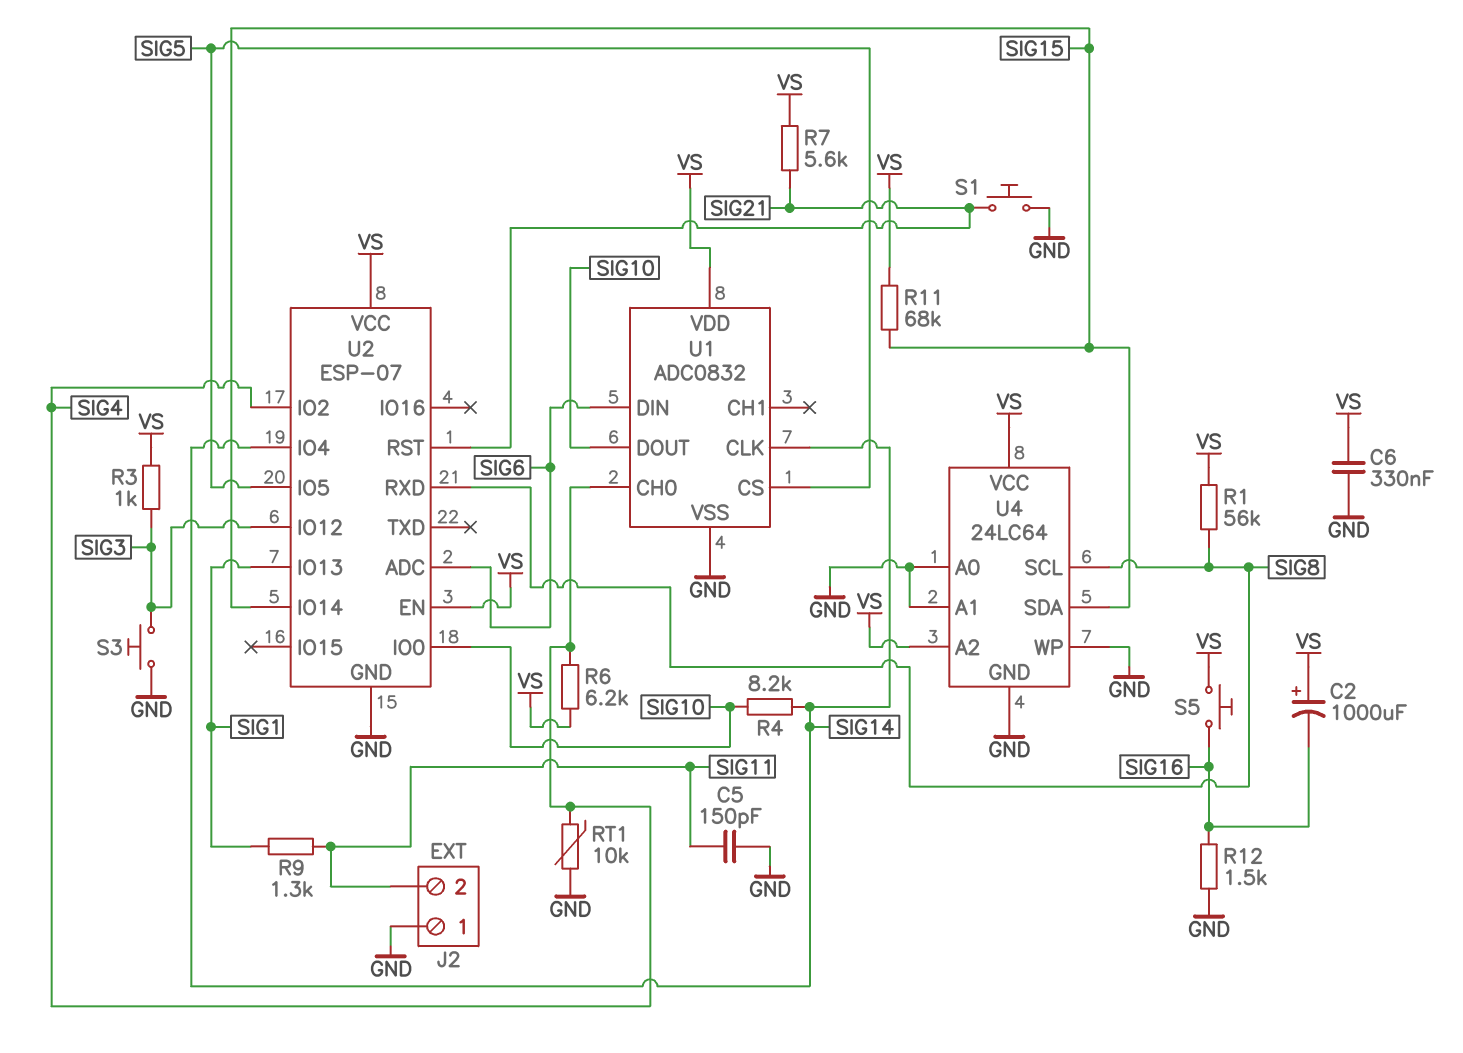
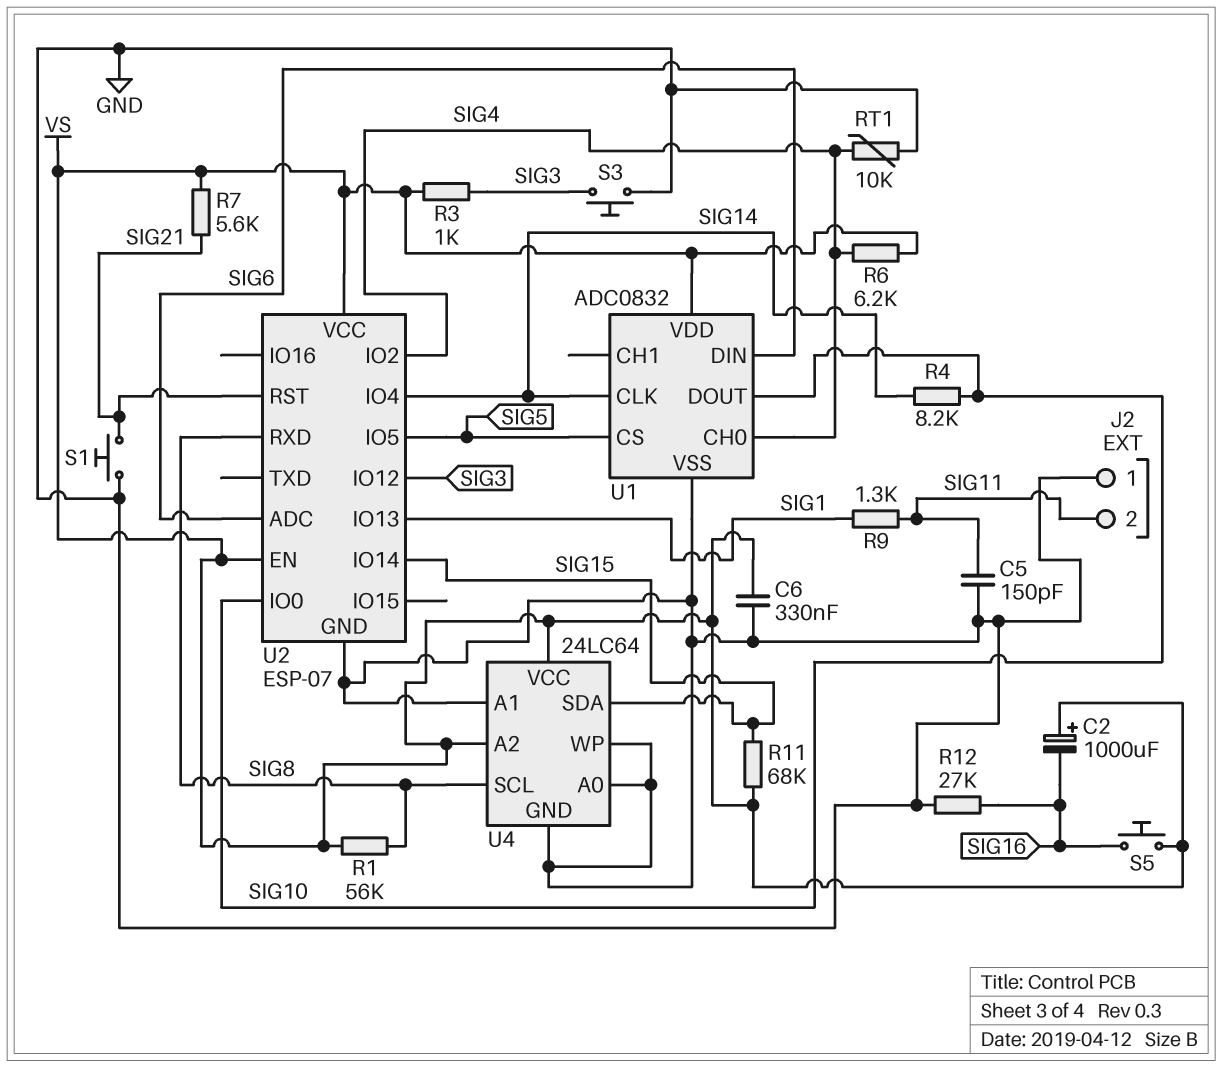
R12: 1.5k (GND, SIG16) -> 27k (GND, SIG16)

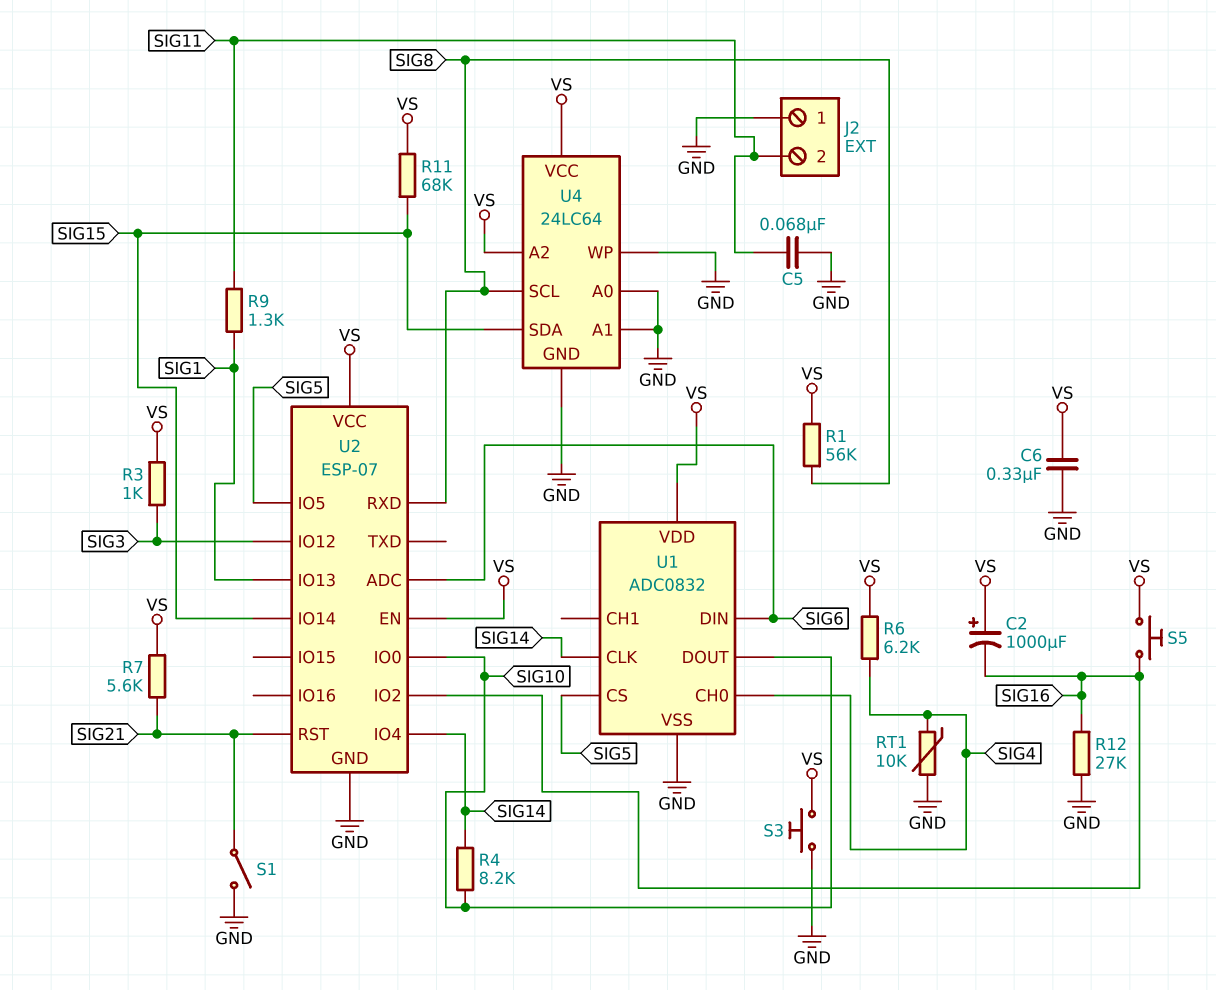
C5: 150pF (GND, SIG11) -> 68nF (GND, SIG11)
S1: button (GND, SIG21) -> switch (GND, SIG21)
S3: button (GND, SIG3) -> button (GND, VS)
U2 pin IO2: SIG4 -> SIG16

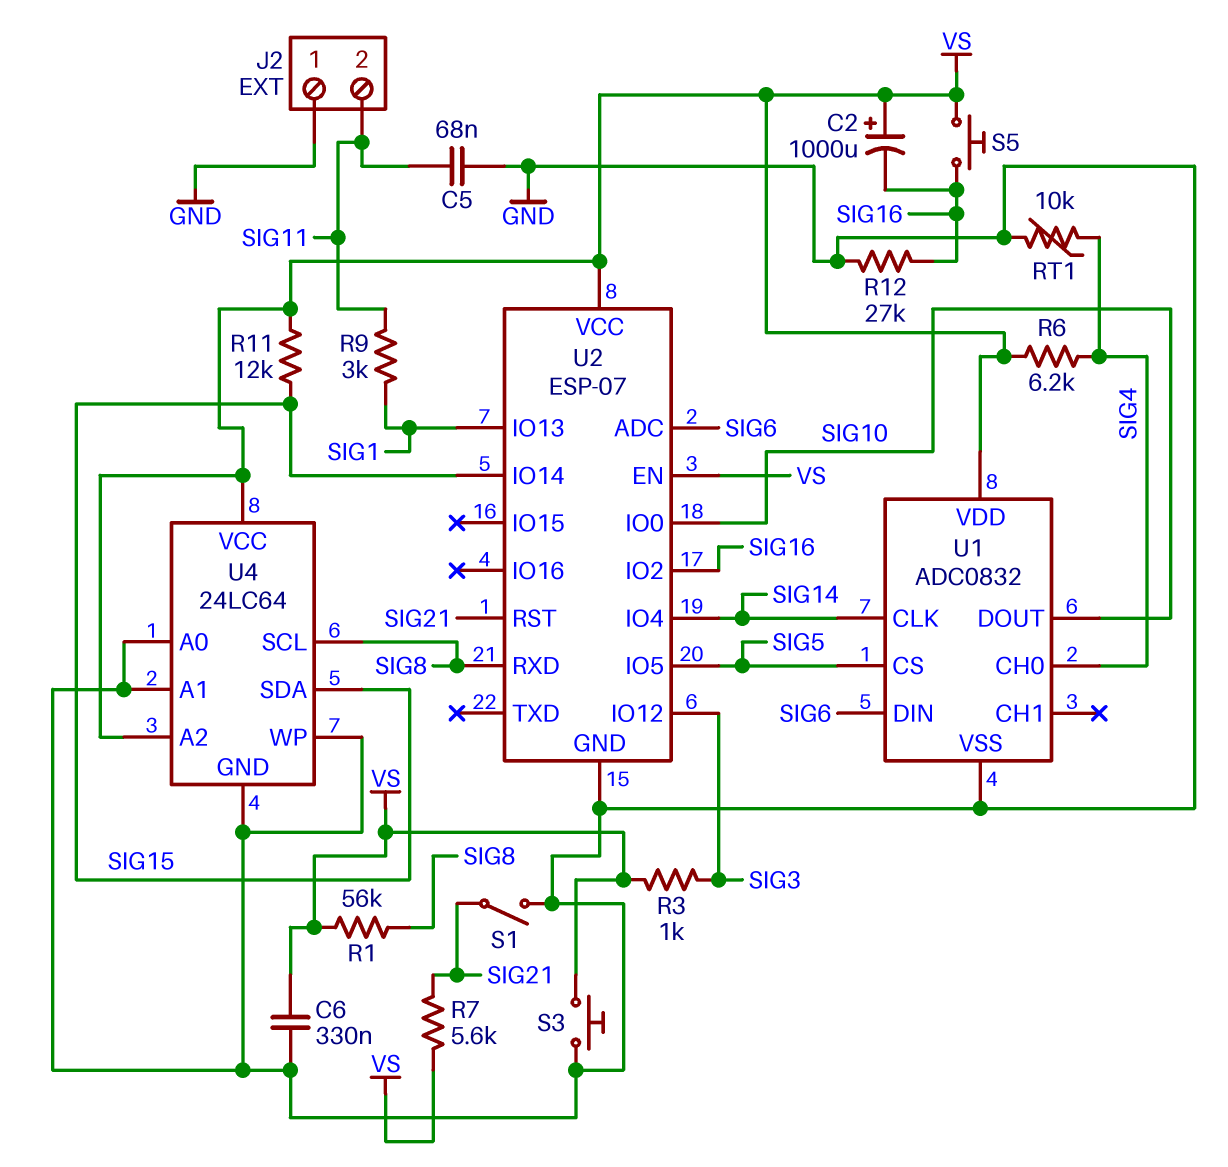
R4: 8.2k (SIG10, SIG14) -> none
R9: 1.3k (SIG1, SIG11) -> 3k (SIG1, SIG11)
R11: 68k (SIG15, VS) -> 12k (SIG15, VS)

